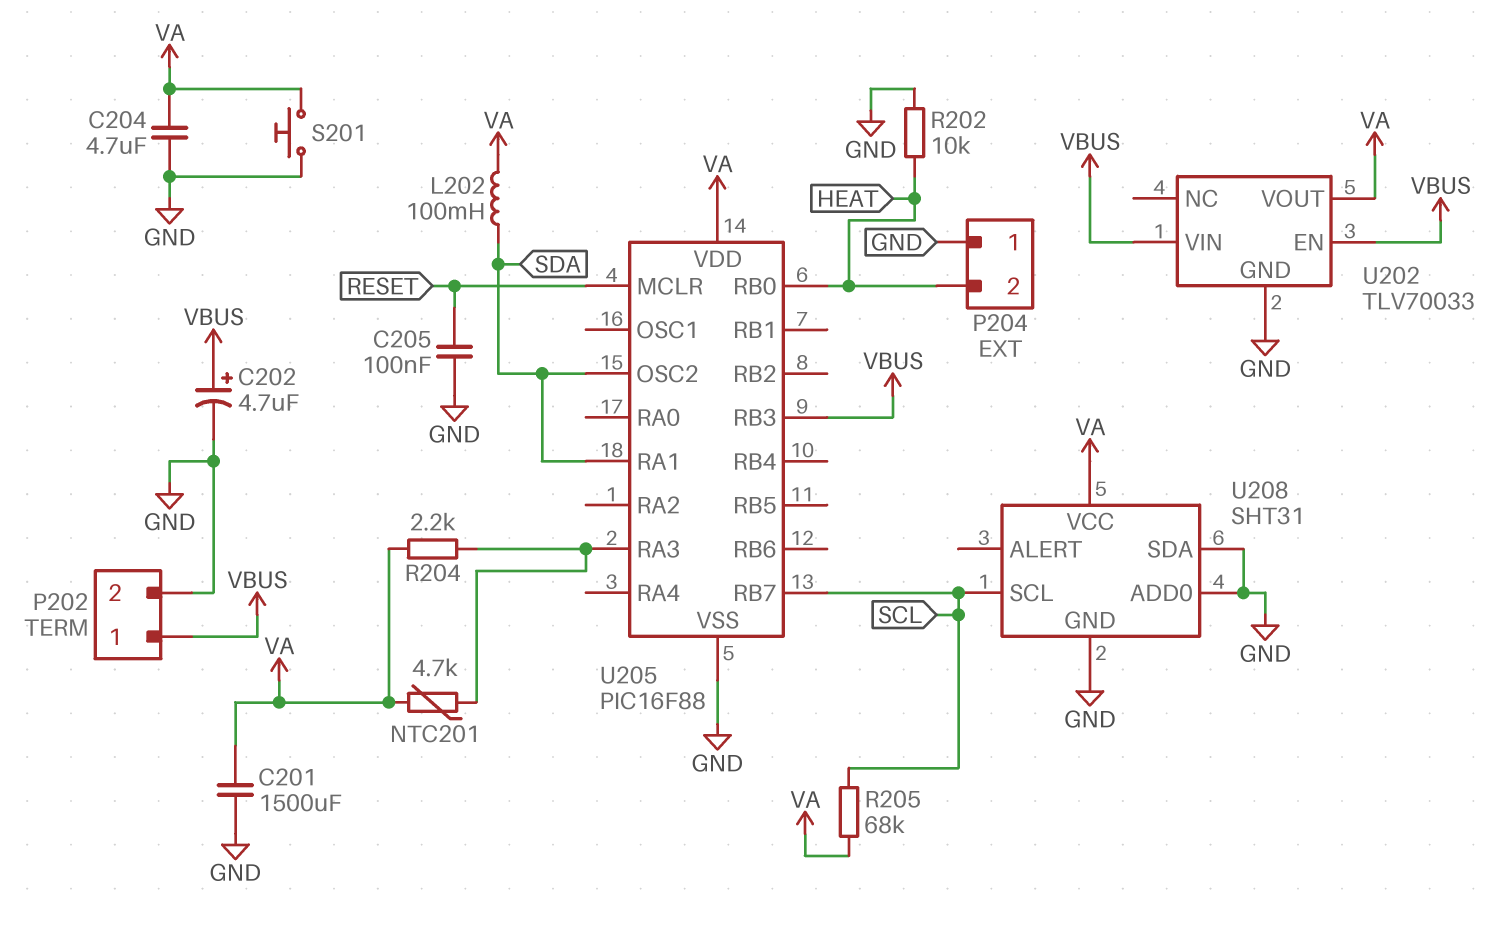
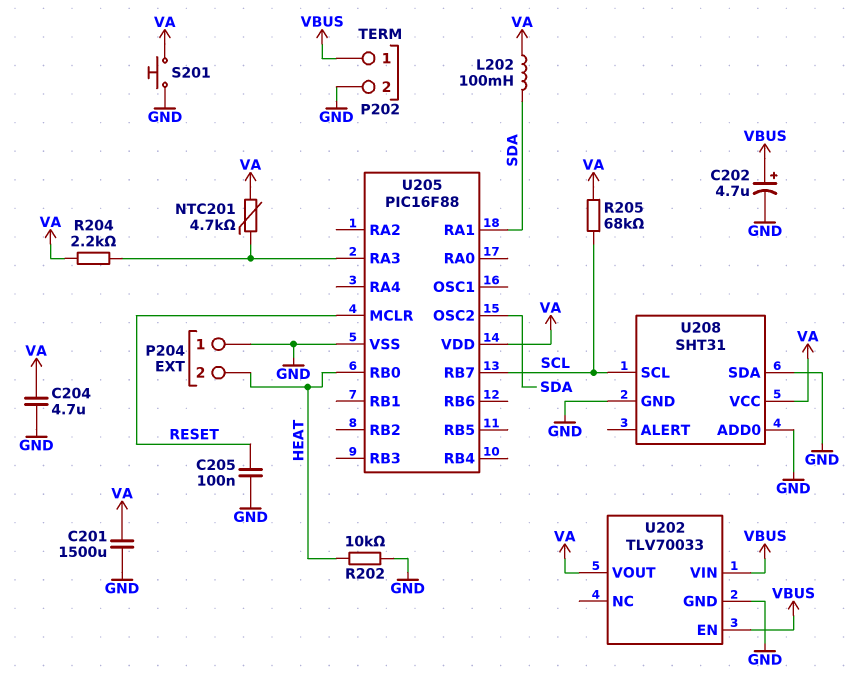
U205 pin RB3: VBUS -> none

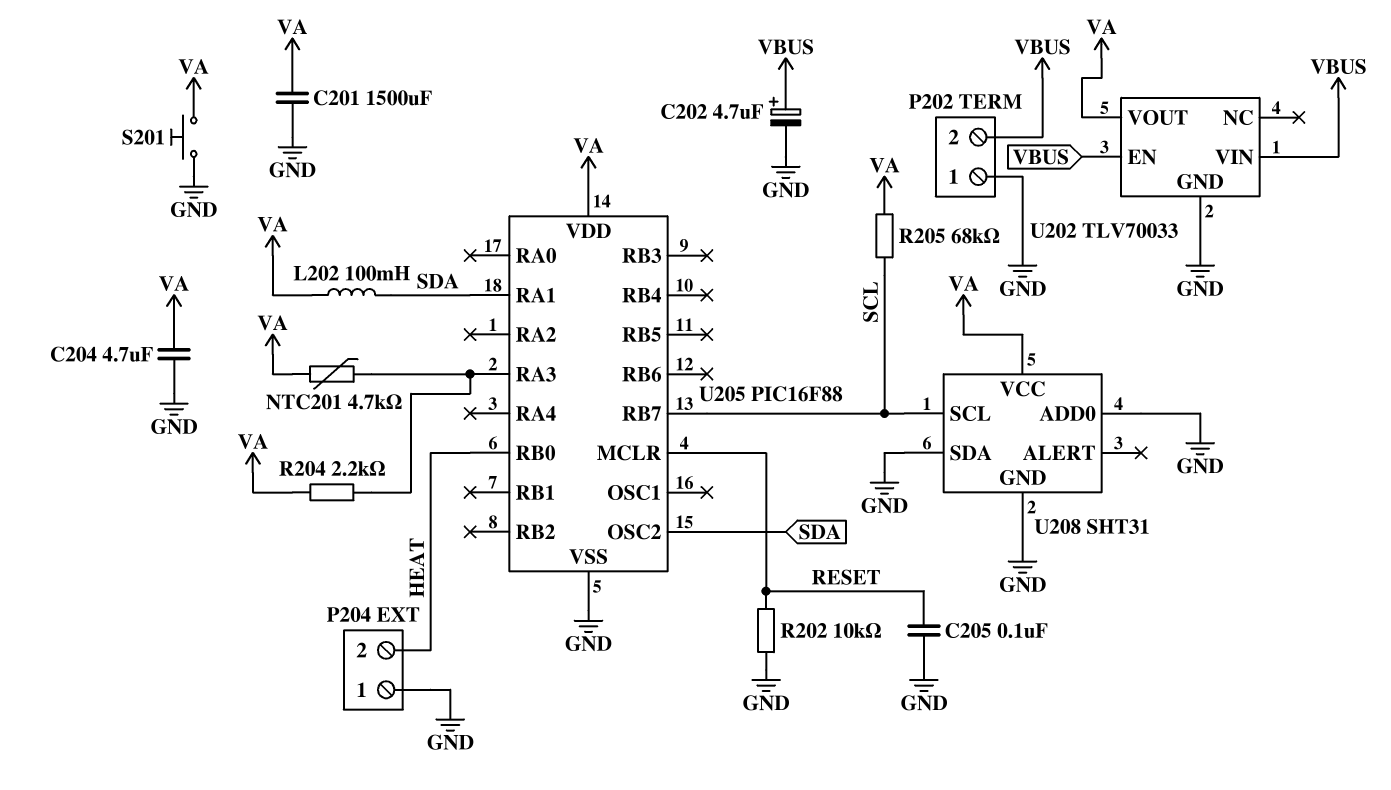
P202 pin 1: VBUS -> GND
P202 pin 2: GND -> VBUS
R202: 10k (GND, HEAT) -> 10k (GND, RESET)

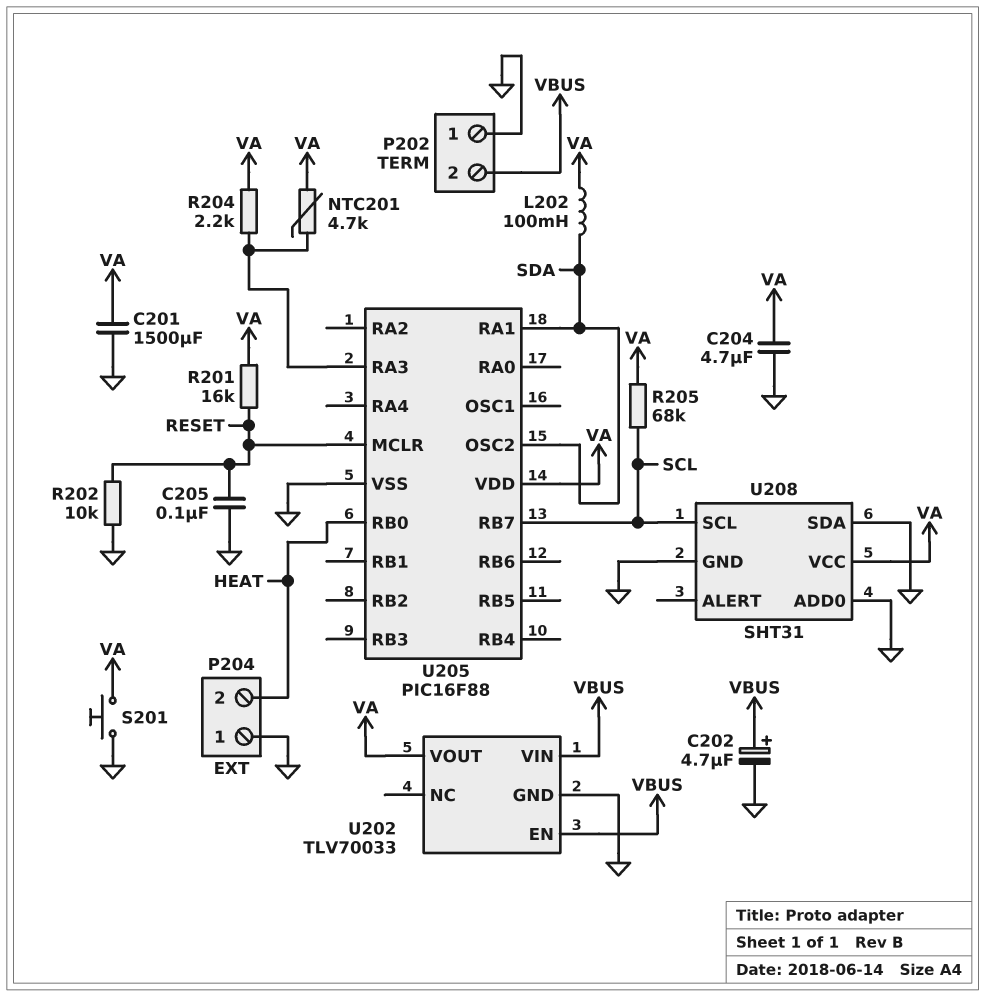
R201: none -> 16k (RESET, VA)

